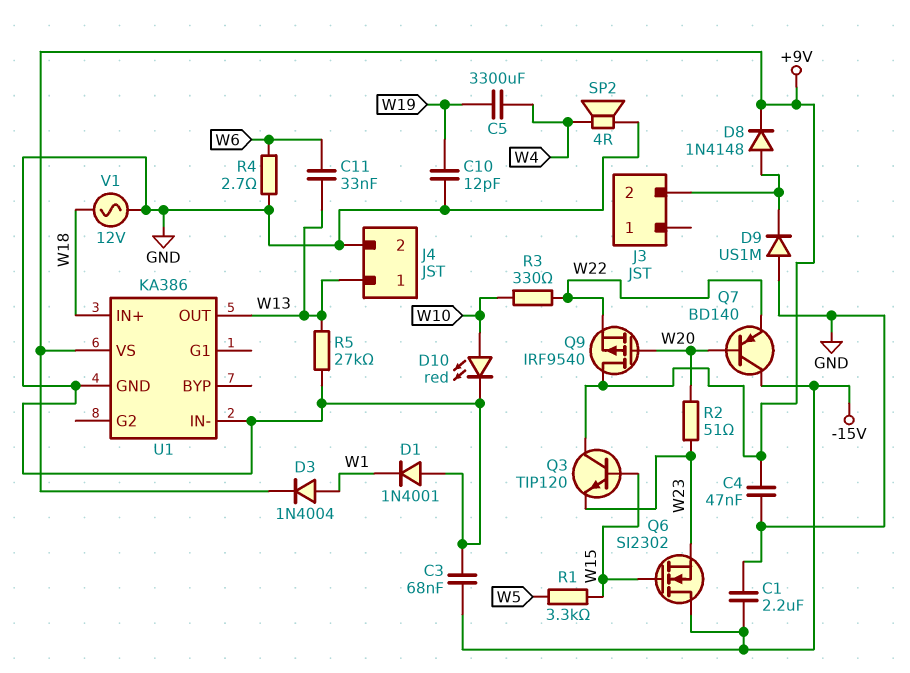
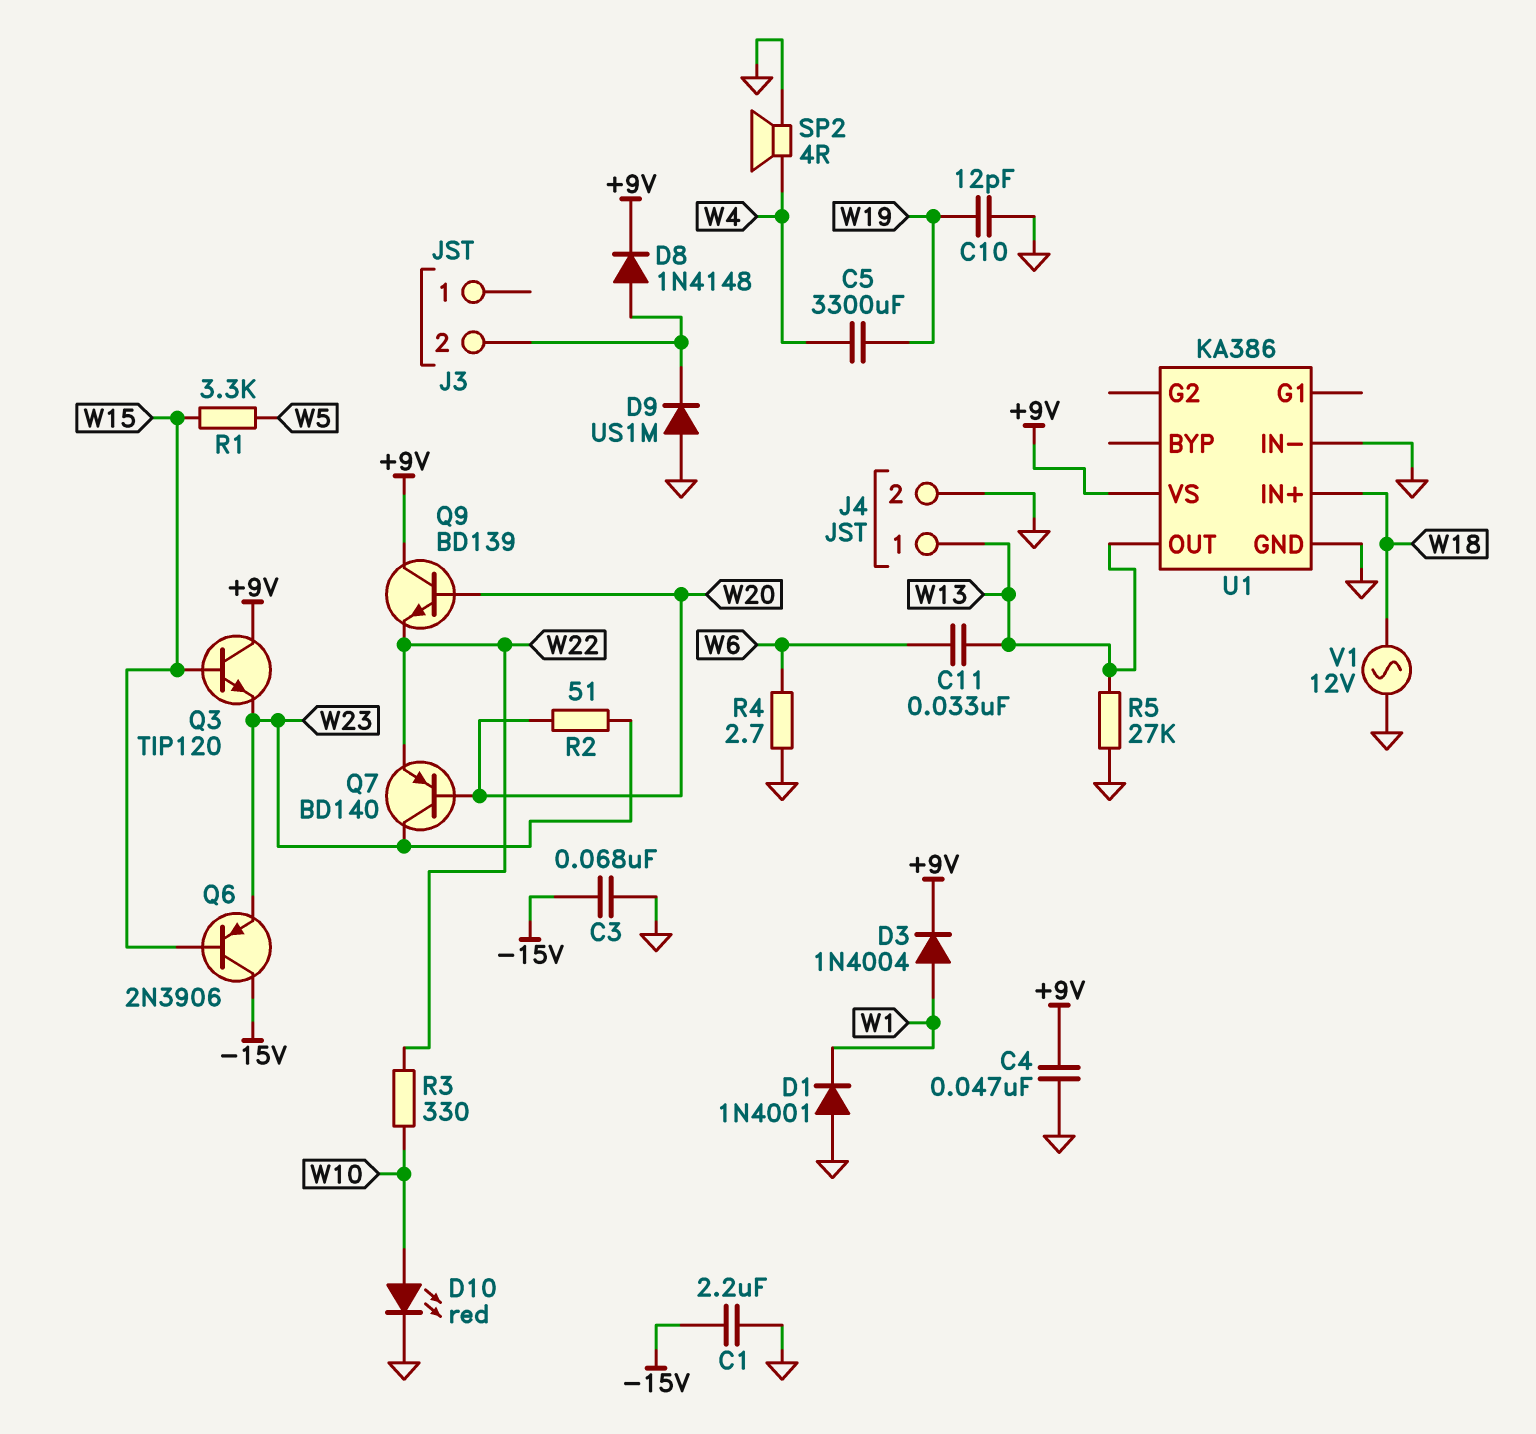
Q6: NMOS SI2302 (G W15, D -15V, S W23) -> PNP 2N3906 (B W15, C -15V, E W23)
Q7: PNP BD140 (B W20, C -15V, E W22) -> PNP BD140 (B W20, C W23, E W22)
Q9: PMOS IRF9540 (G W20, D +9V, S W22) -> NPN BD139 (B W20, C +9V, E W22)

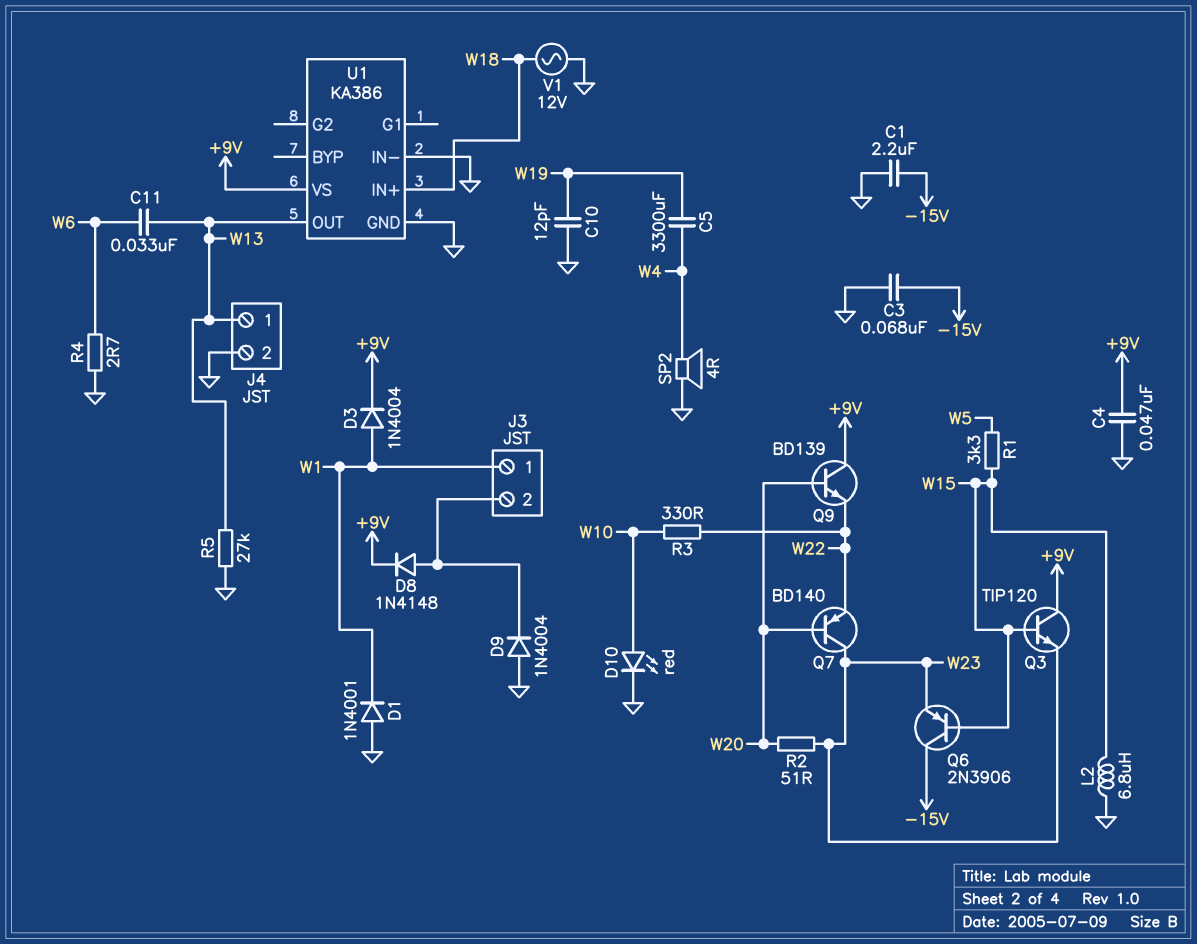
D9: diode US1M (A GND, K J3/2) -> diode 1N4004 (A GND, K J3/2)
J3 pin 1: none -> W1
L2: none -> 6.8uH (GND, W15)

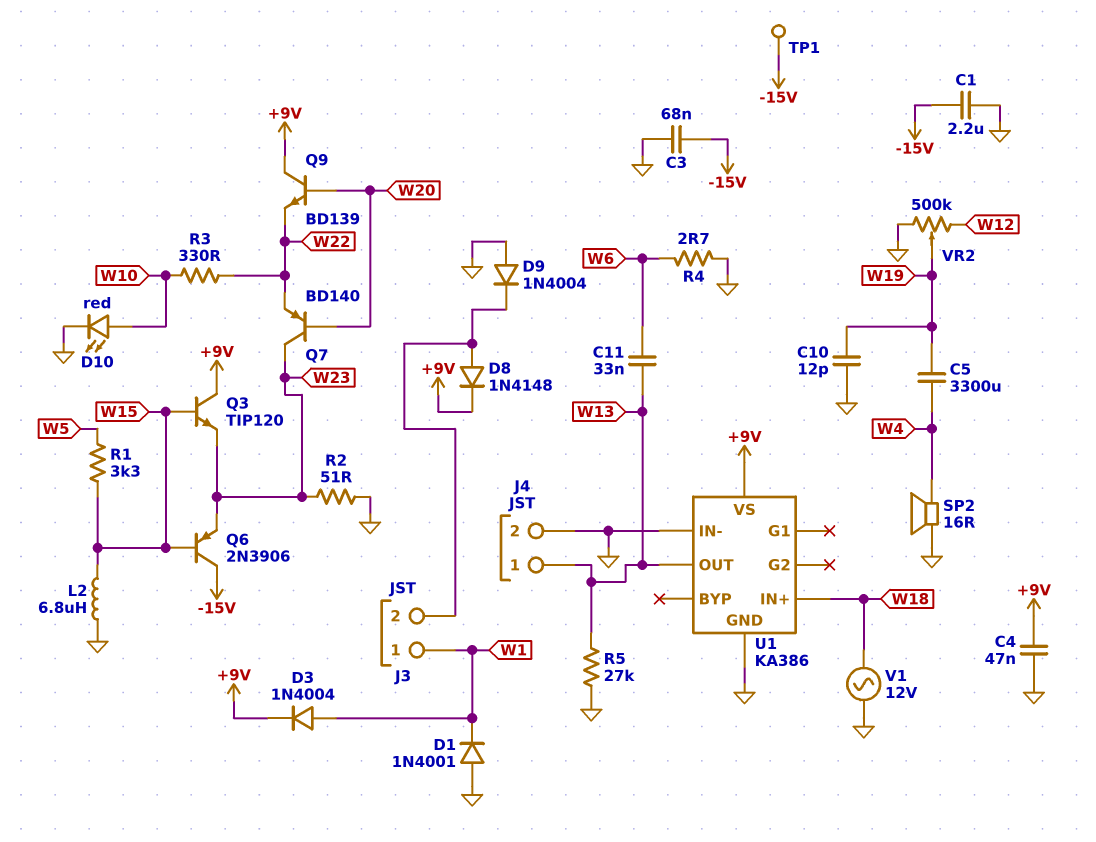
R2: 51 (W20, W23) -> 51 (GND, W23)
SP2: speaker 4R (GND, W4) -> speaker 16R (GND, W4)
TP1: none -> test point (-15V)
VR2: none -> 500k (GND, W12, wiper W19)

